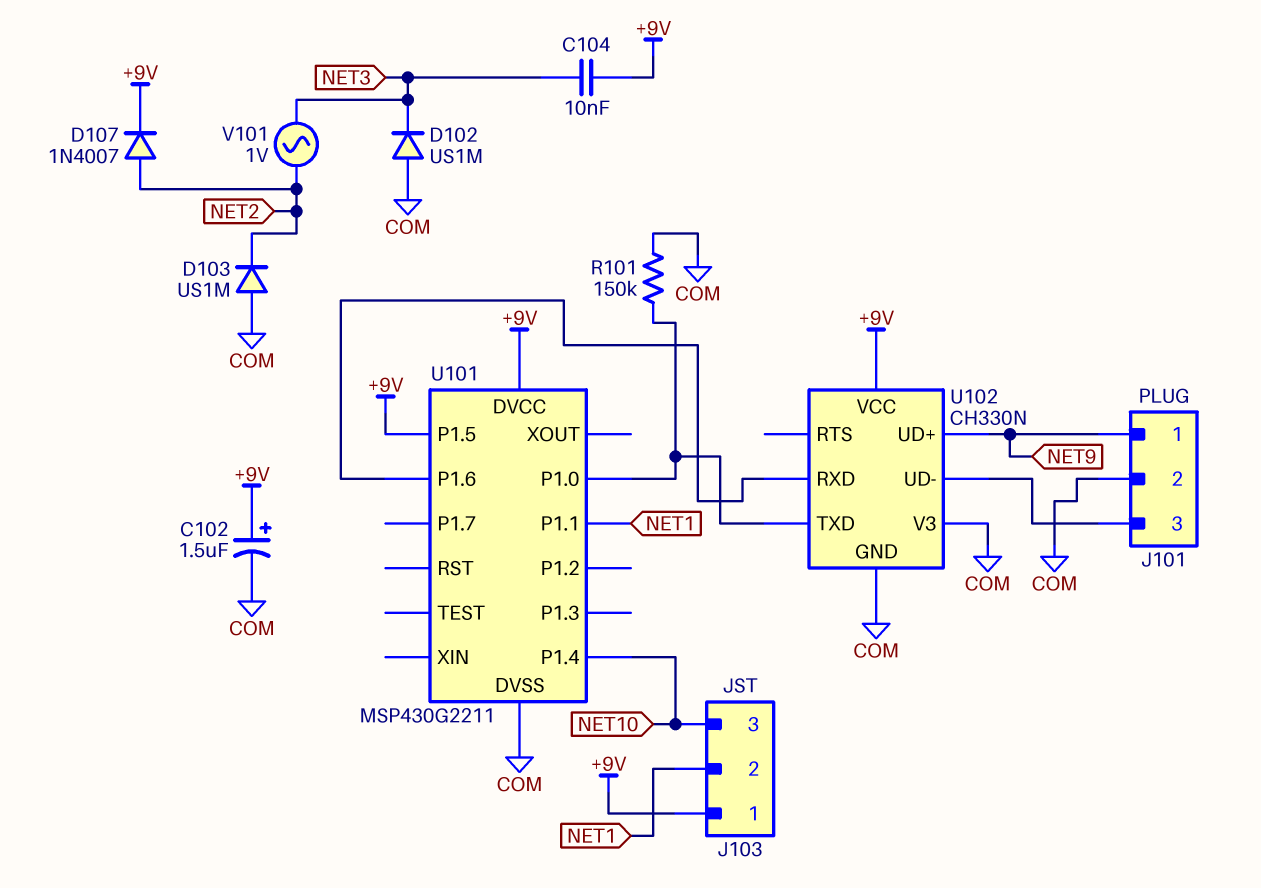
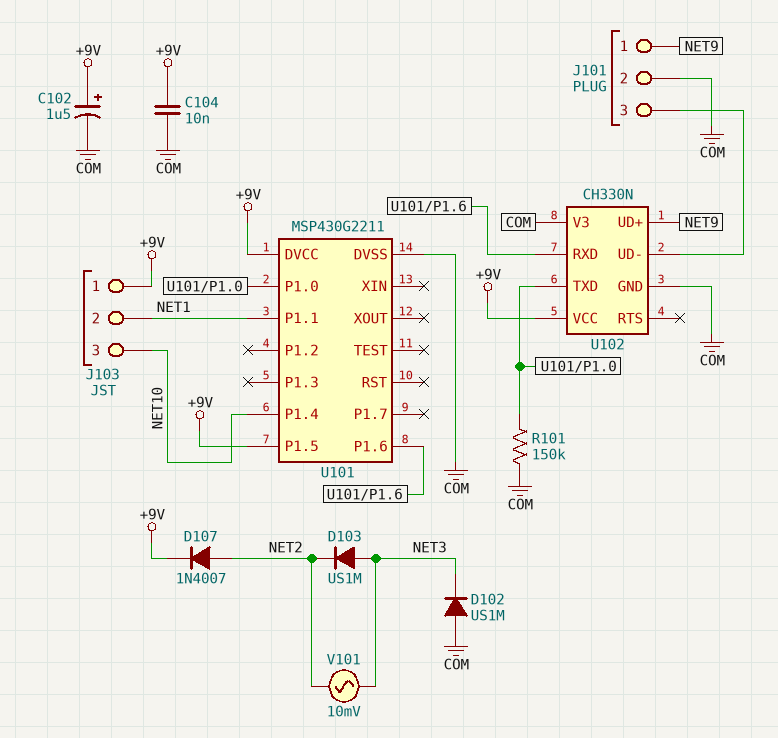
C104: 10nF (+9V, NET3) -> 10nF (+9V, COM)
D103: diode US1M (A COM, K NET2) -> diode US1M (A NET3, K NET2)
V101: AC 1V (NET2, NET3) -> AC 10mV (NET2, NET3)

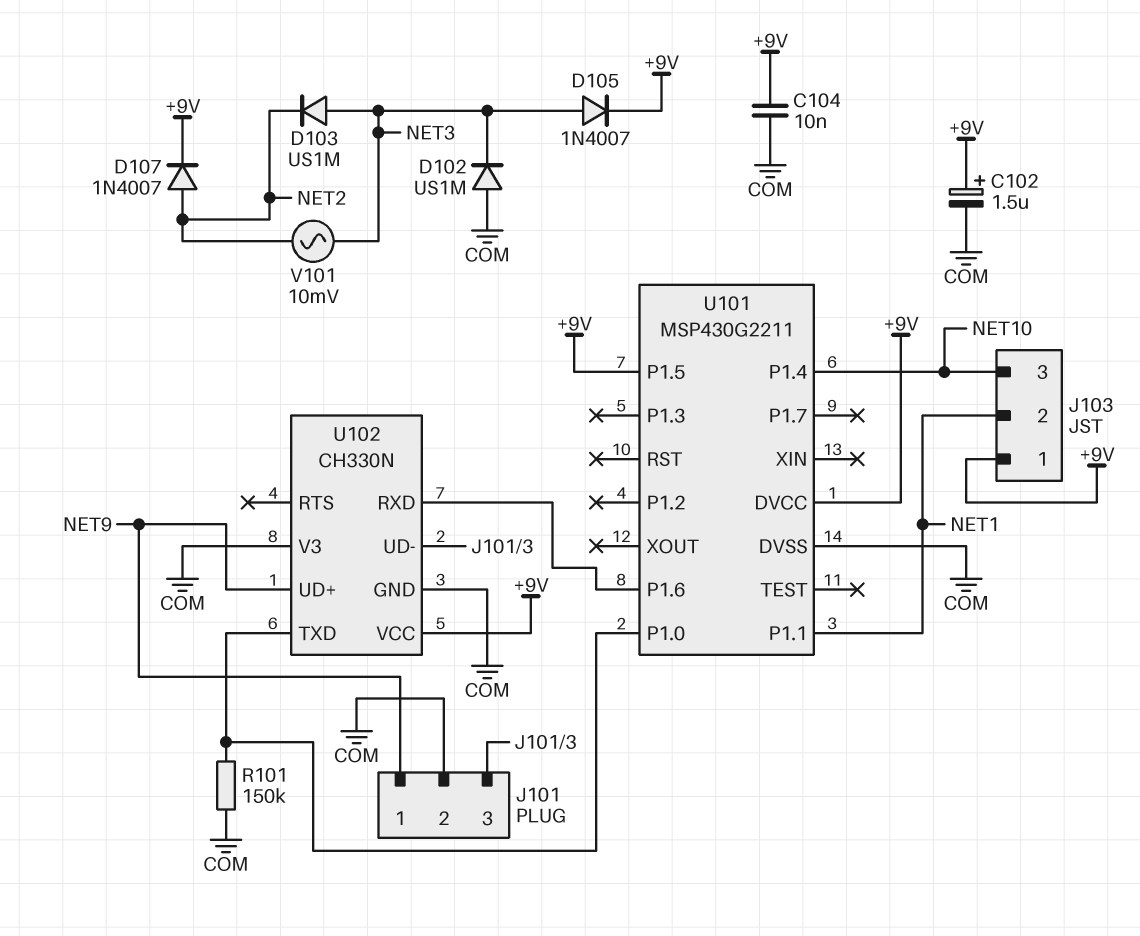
D105: none -> diode 1N4007 (A NET3, K +9V)

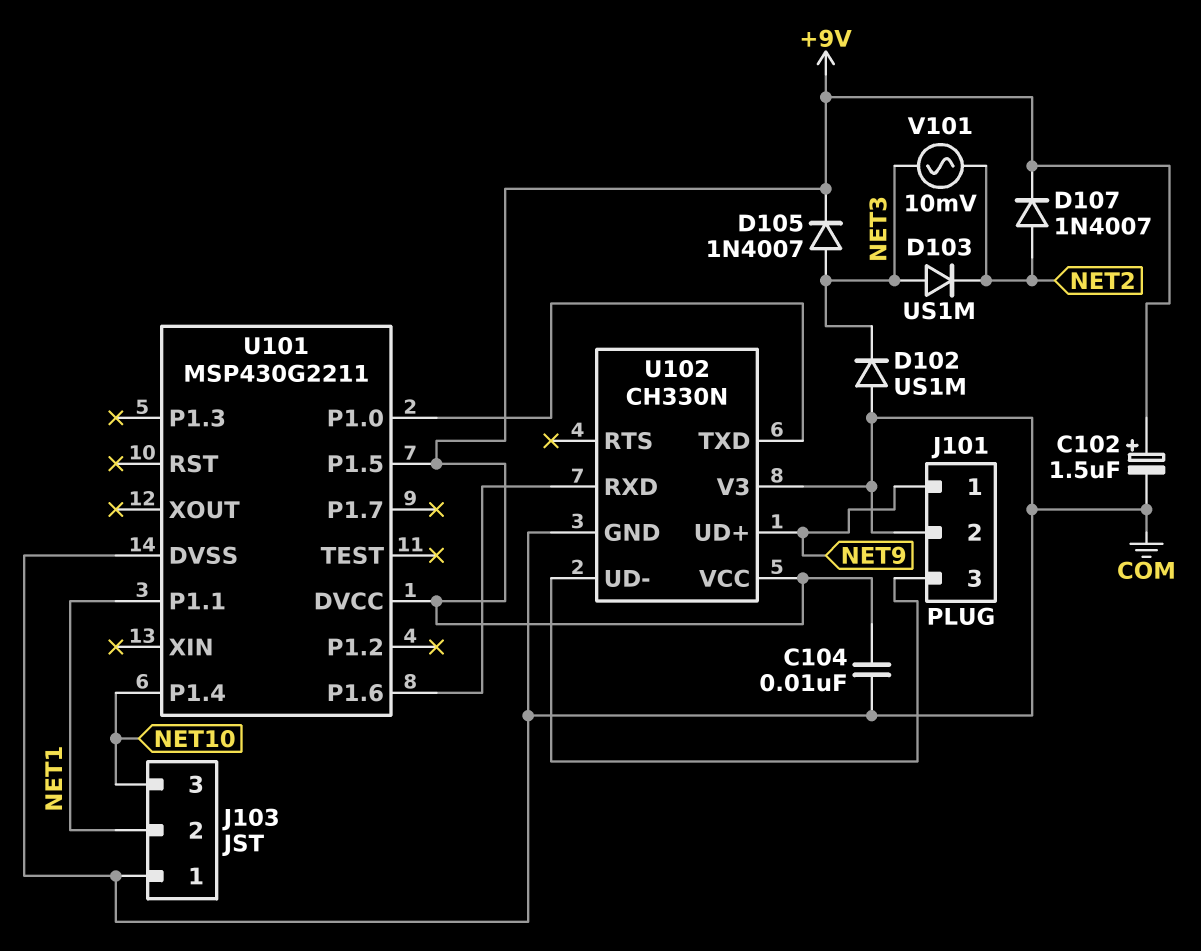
J103 pin 1: +9V -> COM
R101: 150k (COM, U101/P1.0) -> none

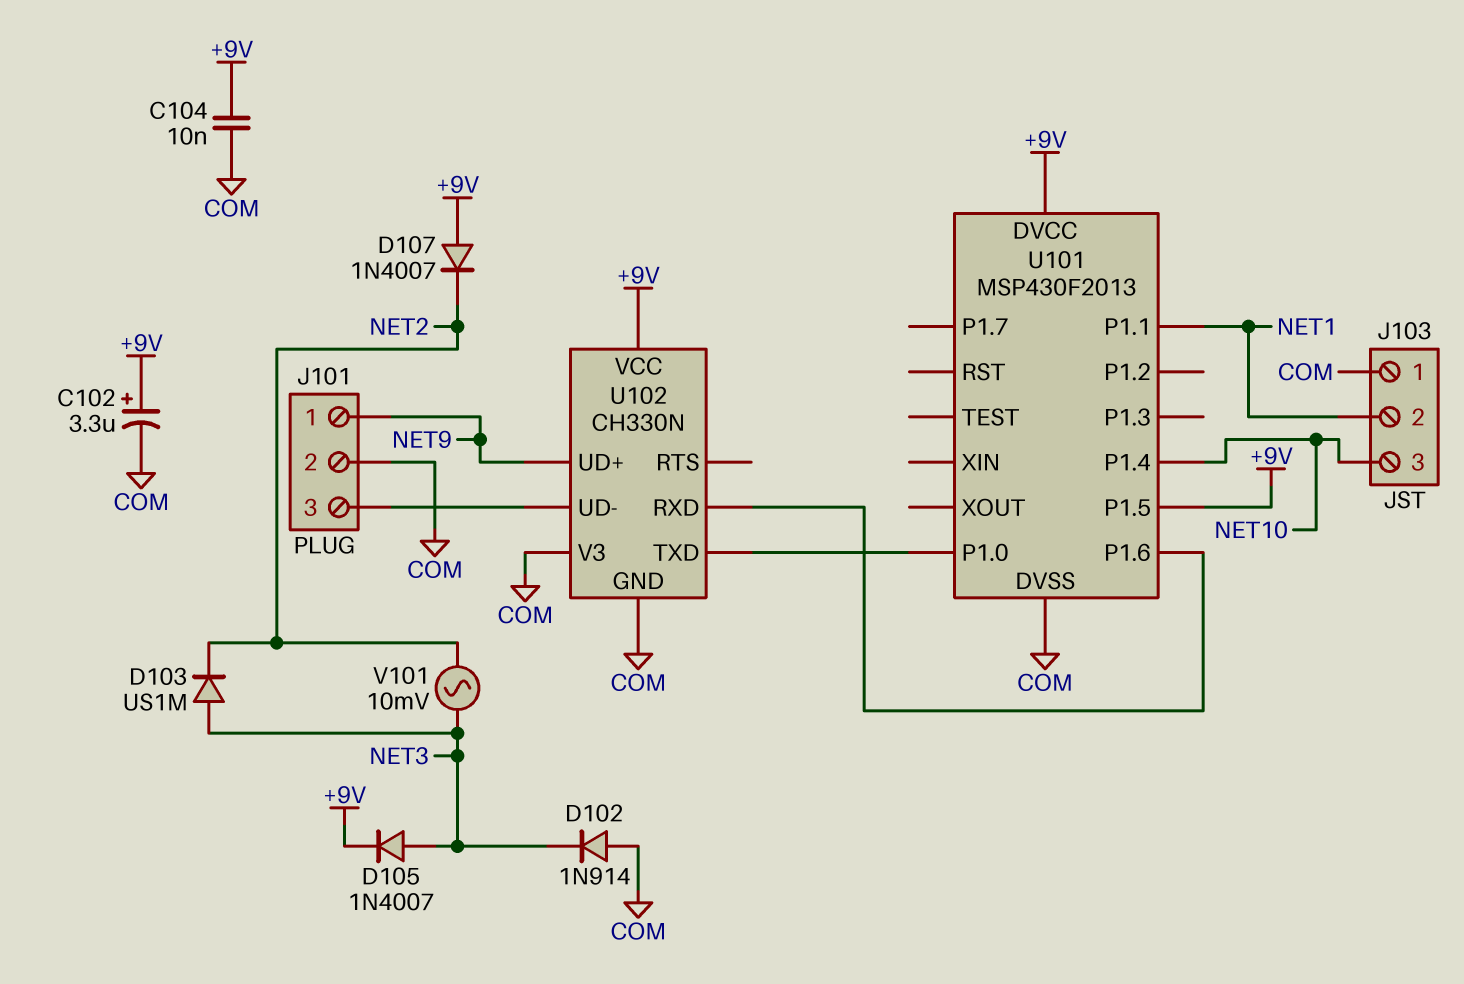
C102: 1.5uF (plus +9V, minus COM) -> 3.3uF (plus +9V, minus COM)
D102: diode US1M (A COM, K NET3) -> diode 1N914 (A COM, K NET3)
D107: diode 1N4007 (A NET2, K +9V) -> diode 1N4007 (A +9V, K NET2)
U101: MSP430G2211 -> MSP430F2013

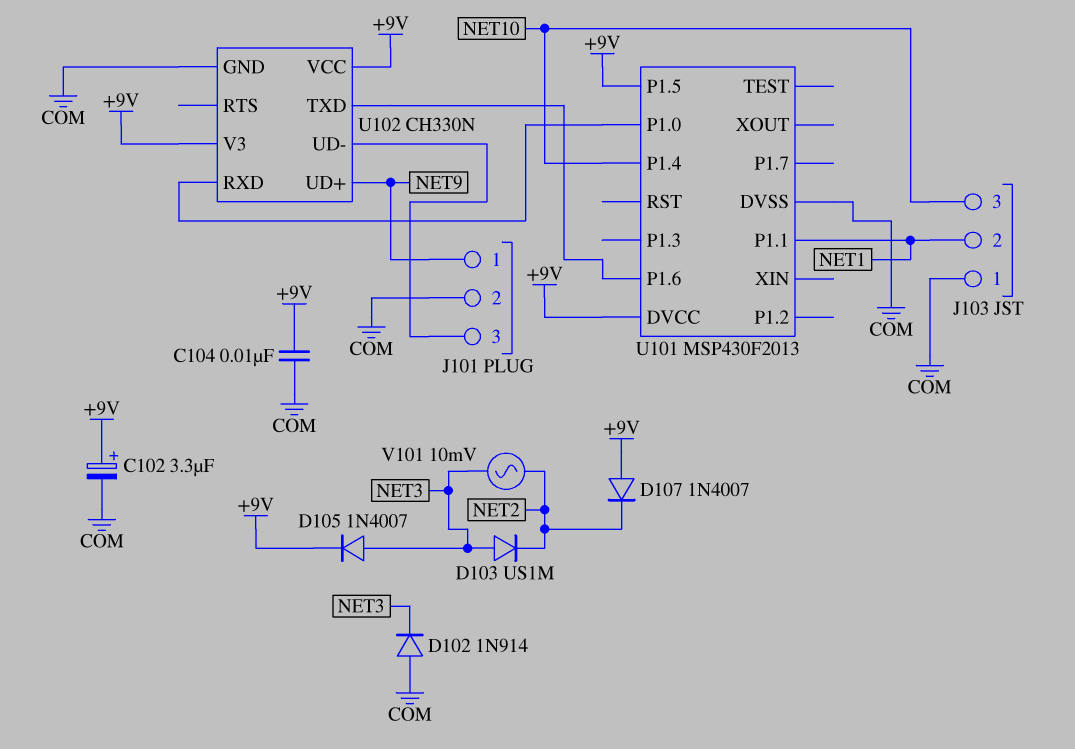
U102 pin RXD: U101/P1.6 -> U101/P1.0
U102 pin TXD: U101/P1.0 -> U101/P1.6
U102 pin V3: COM -> +9V

